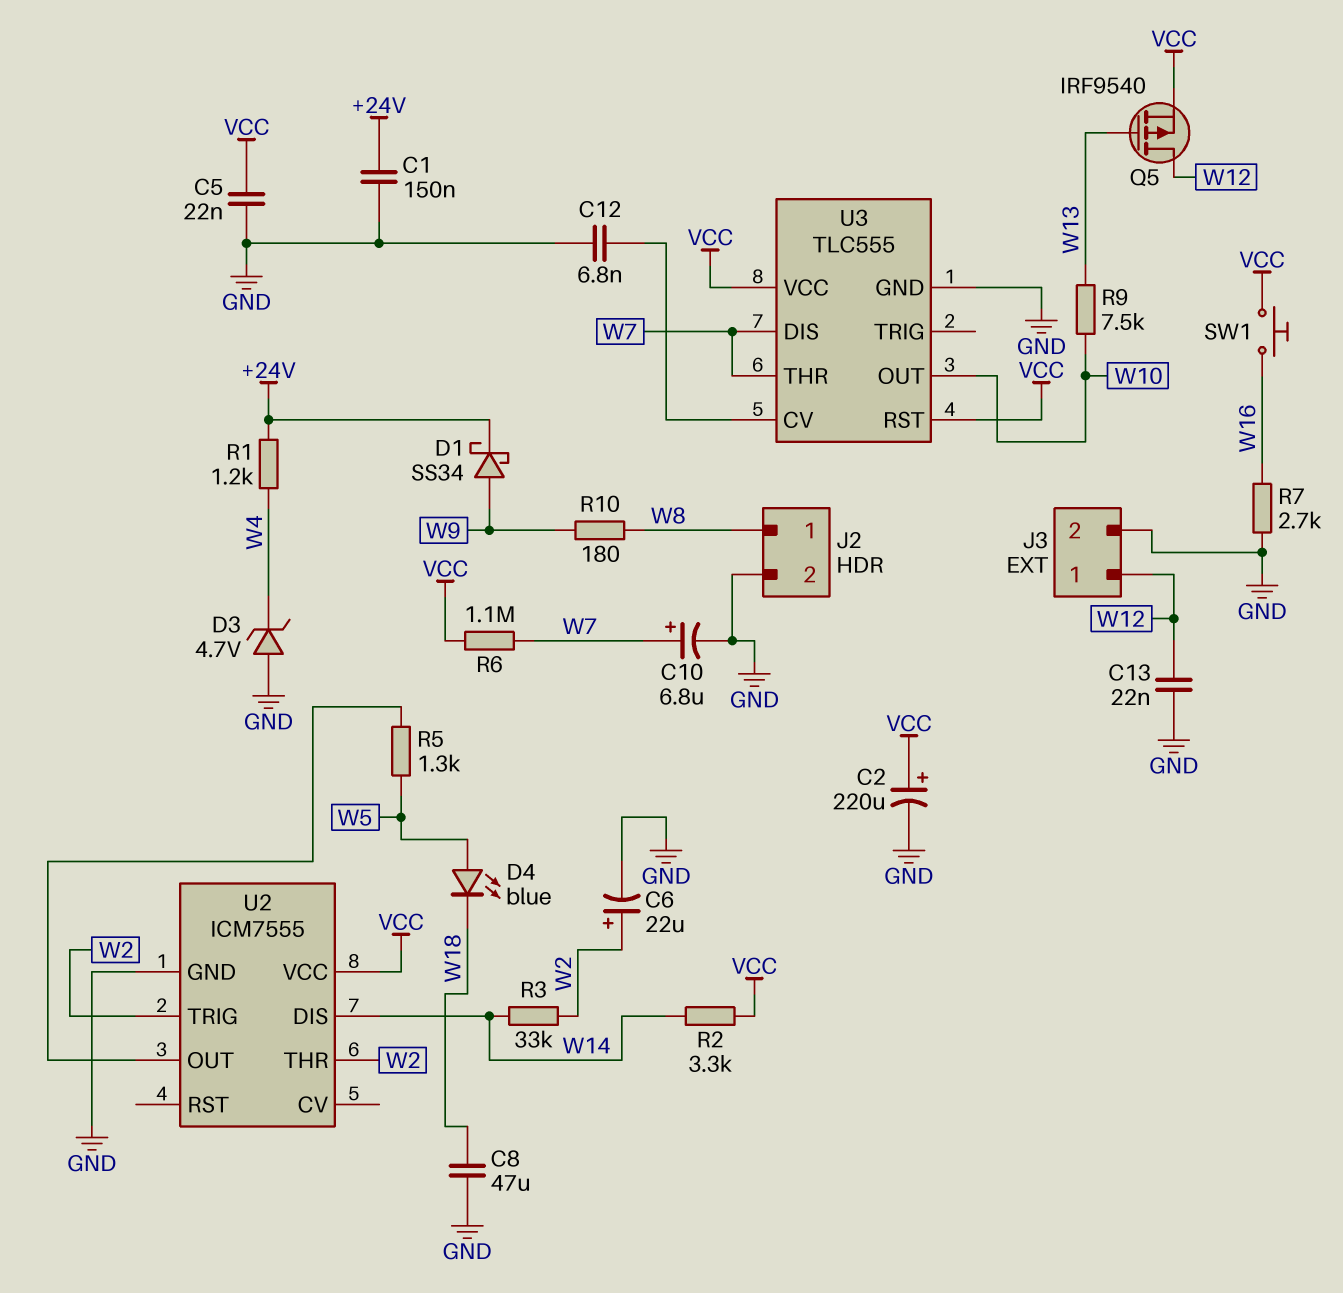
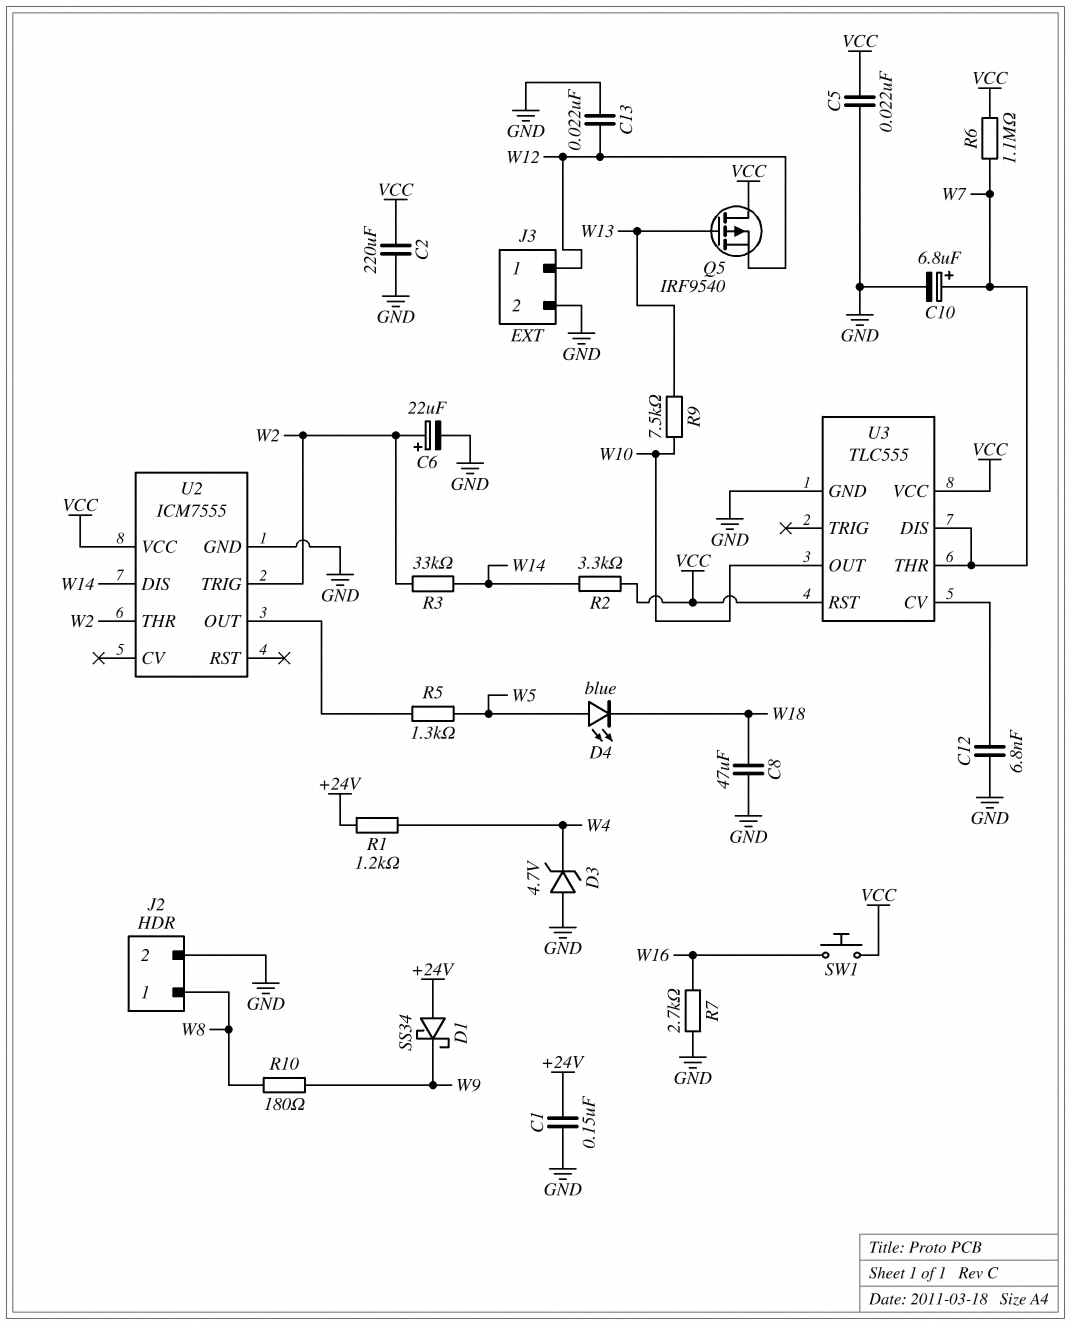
C2: 220uF (plus VCC, minus GND) -> 220uF (GND, VCC)
D1: schottky SS34 (A W9, K +24V) -> schottky SS34 (A +24V, K W9)
Q5: PMOS IRF9540 (G W13, D W12, S VCC) -> PMOS IRF9540 (G W13, D VCC, S W12)

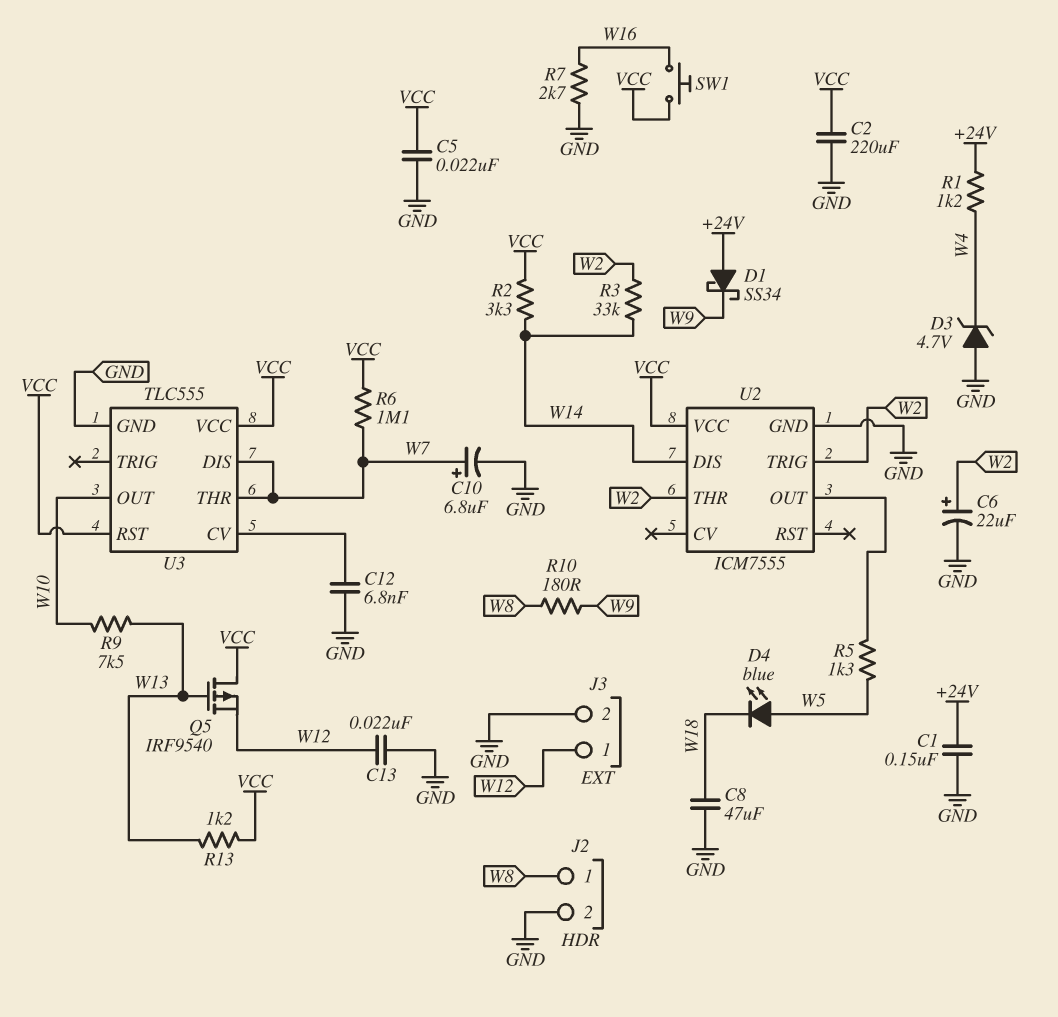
R13: none -> 1.2k (VCC, W13)

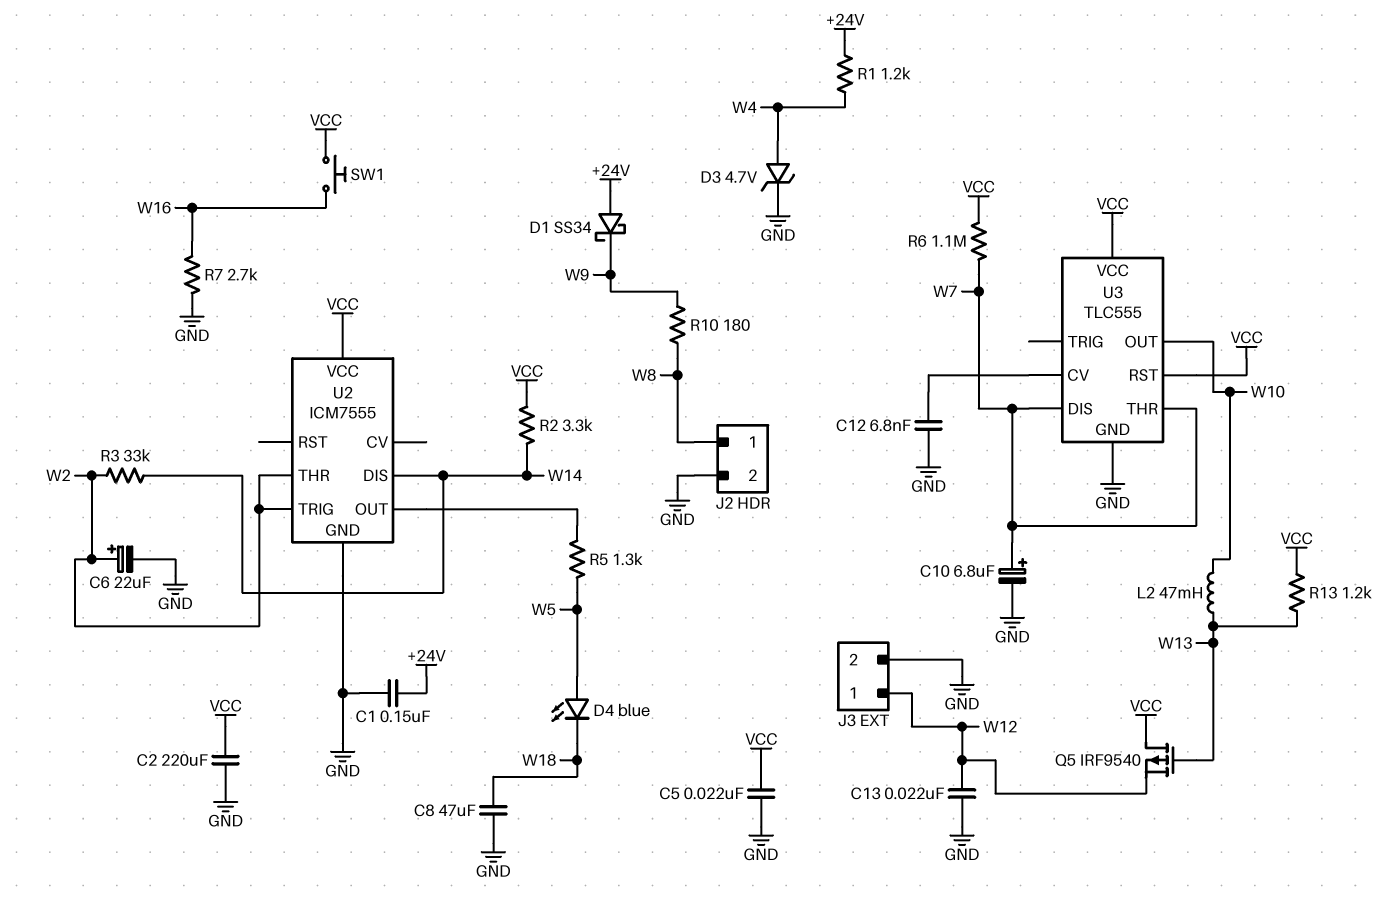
D3: zener 4.7V (A GND, K W4) -> zener 4.7V (A W4, K GND)
L2: none -> 47mH (W10, W13)
R9: 7.5k (W10, W13) -> none

